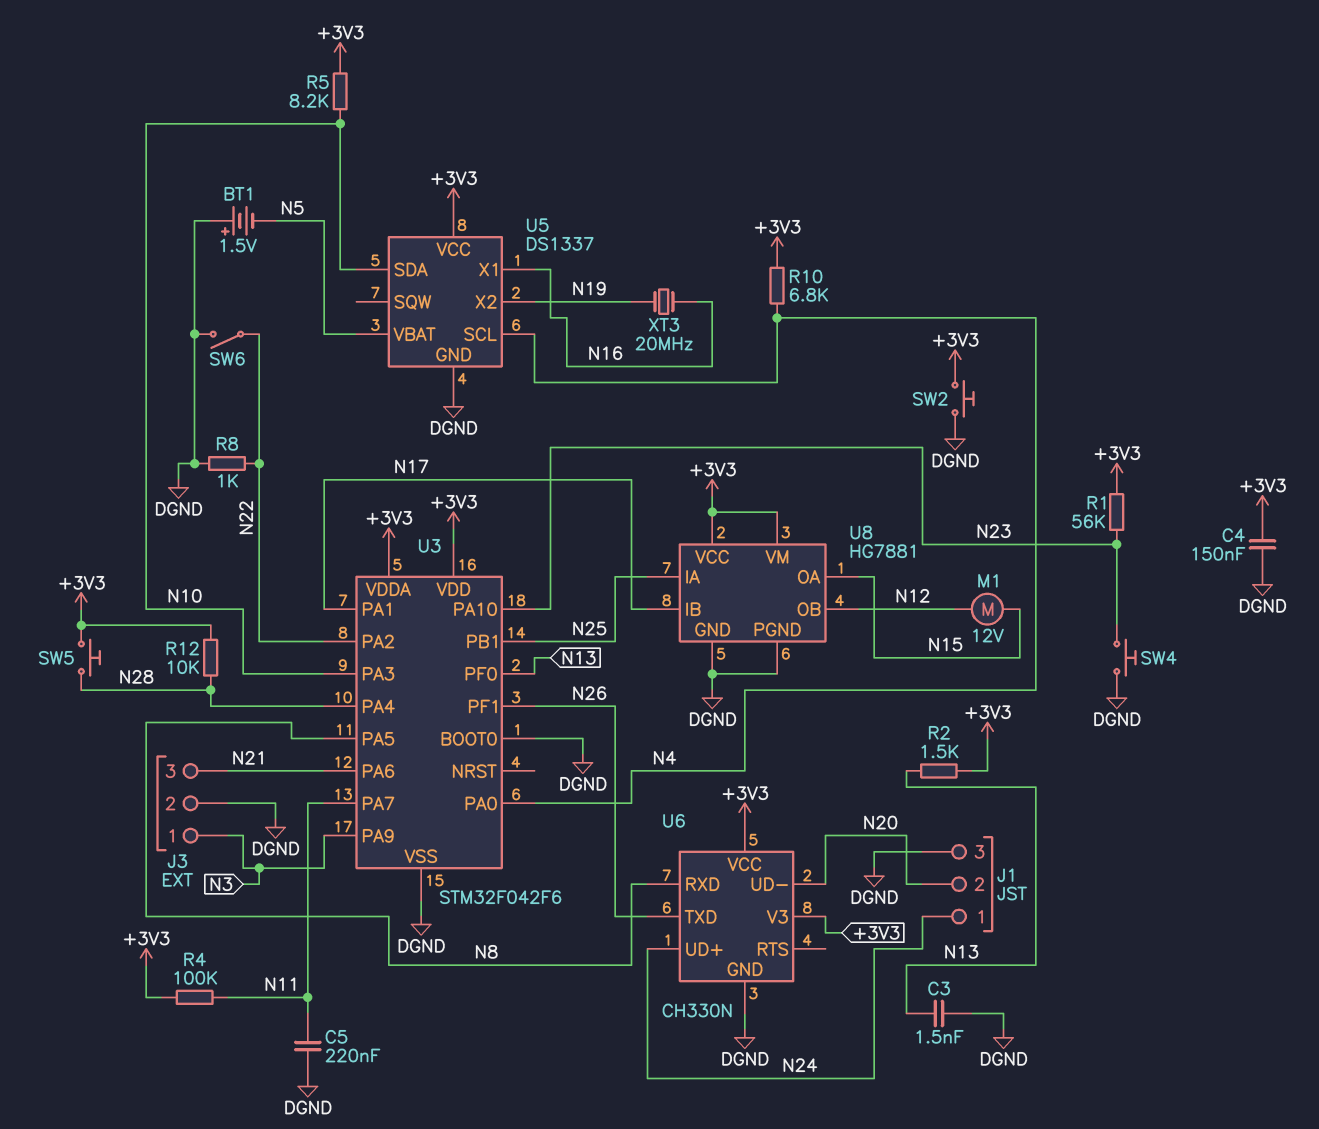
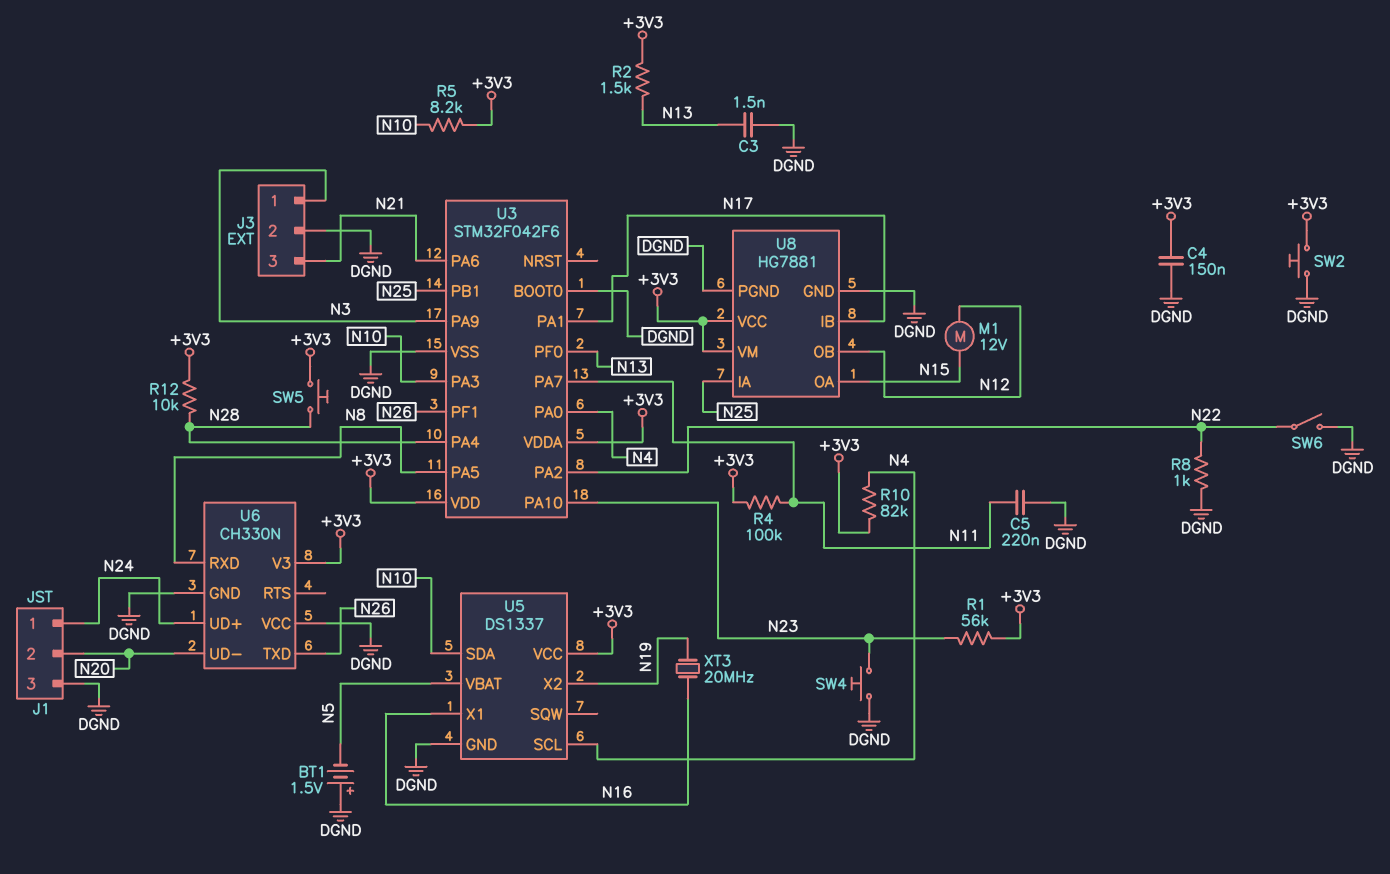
R10: 6.8k (+3V3, N4) -> 82k (+3V3, N4)
U6 pin VCC: +3V3 -> DGND

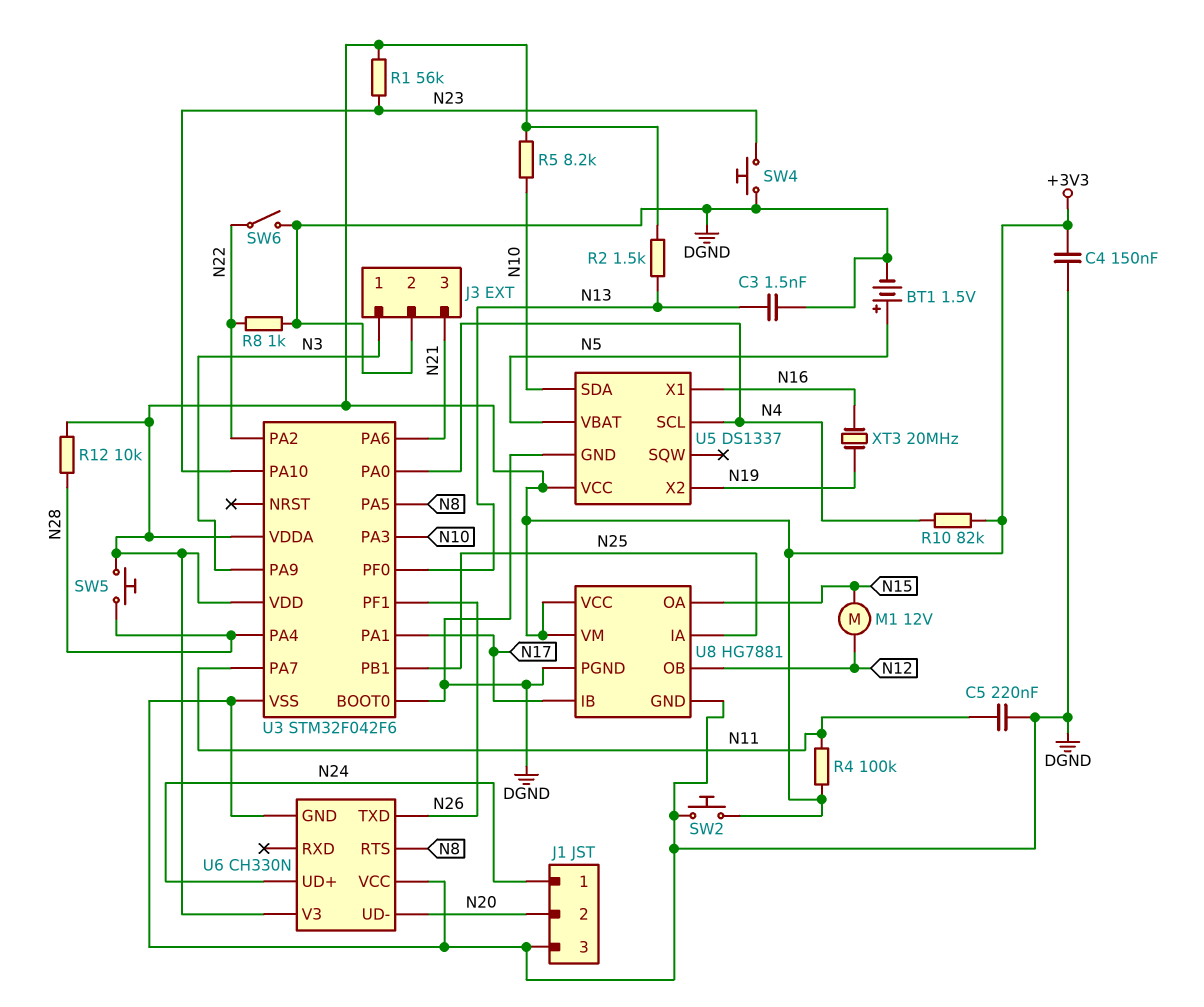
BT1: 1.5V (plus DGND, minus N5) -> 1.5V (plus N5, minus DGND)
U6 pin RTS: none -> N8
U6 pin RXD: N8 -> none

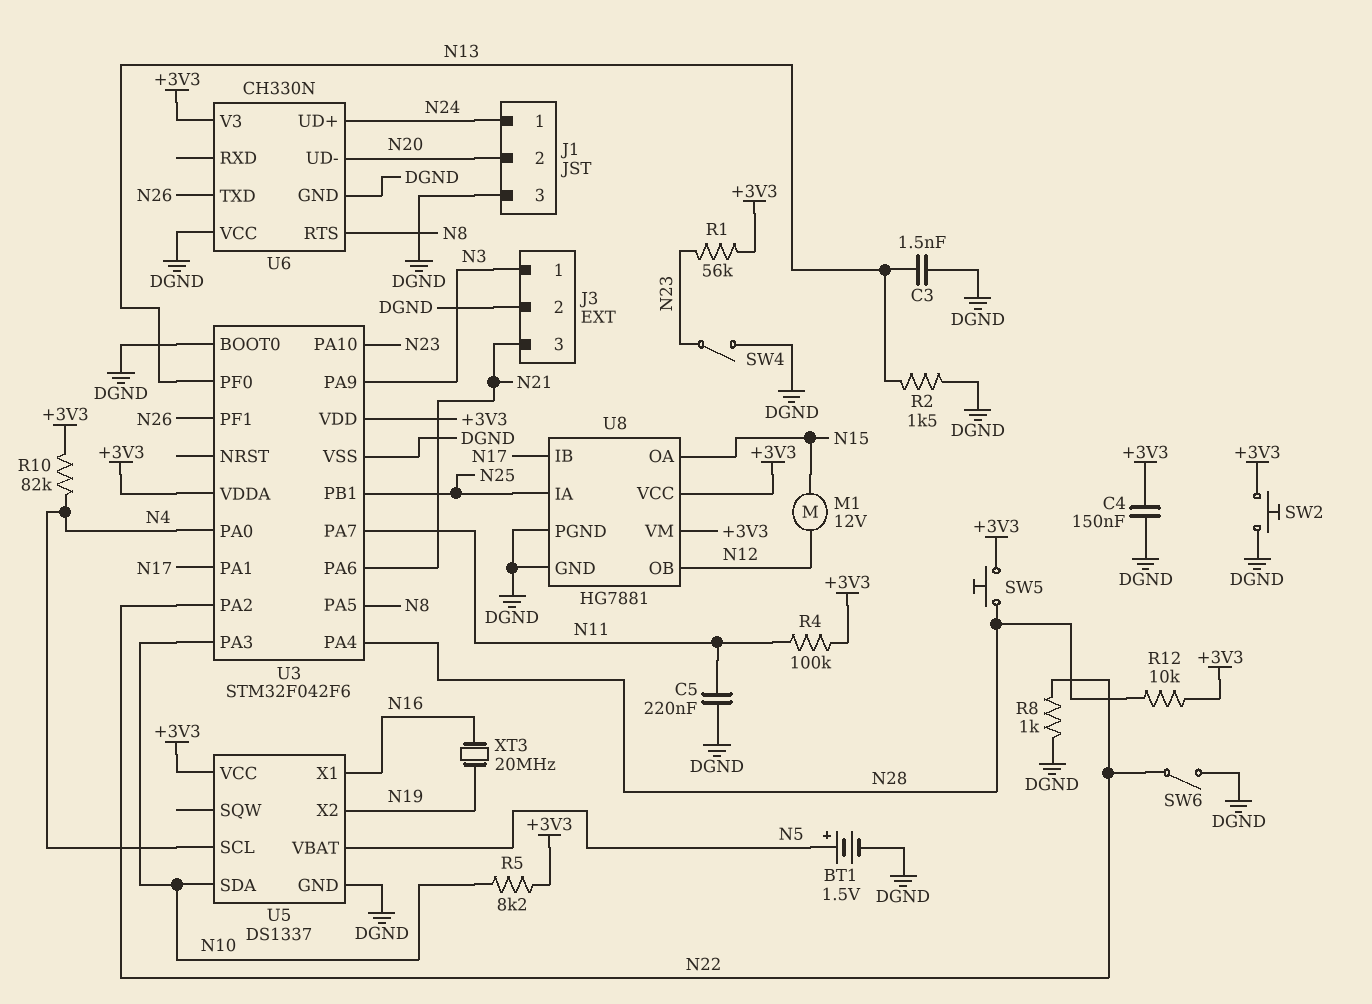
R2: 1.5k (+3V3, N13) -> 1.5k (DGND, N13)
SW4: button (DGND, N23) -> switch (DGND, N23)

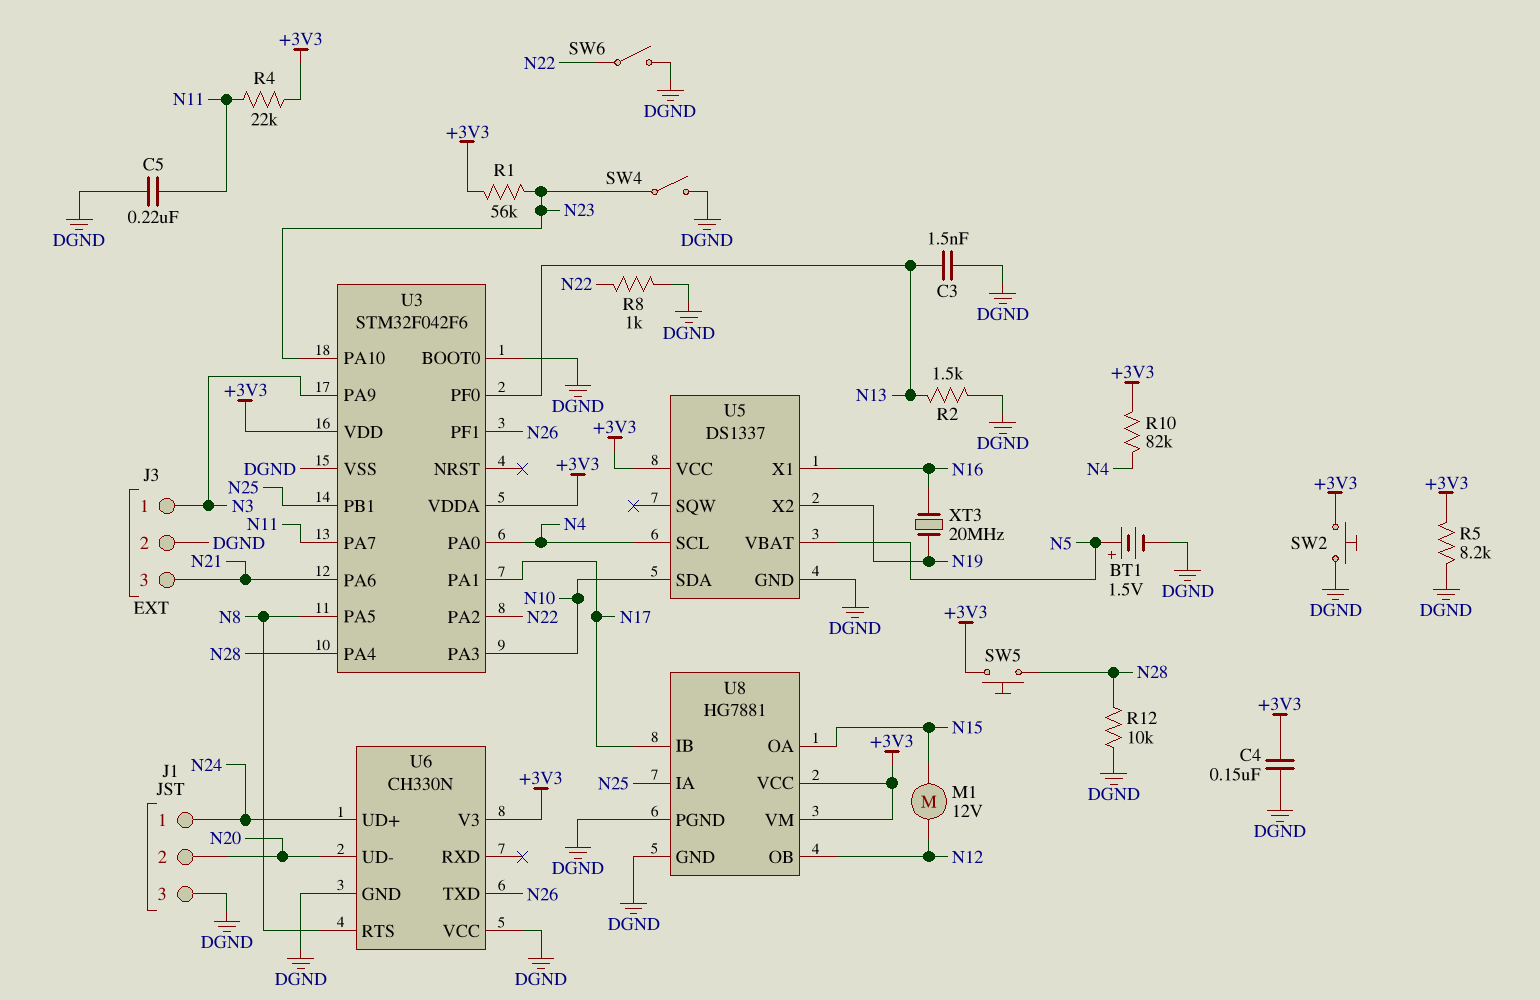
R4: 100k (+3V3, N11) -> 22k (+3V3, N11)
R5: 8.2k (+3V3, N10) -> 8.2k (+3V3, DGND)
R12: 10k (+3V3, N28) -> 10k (DGND, N28)

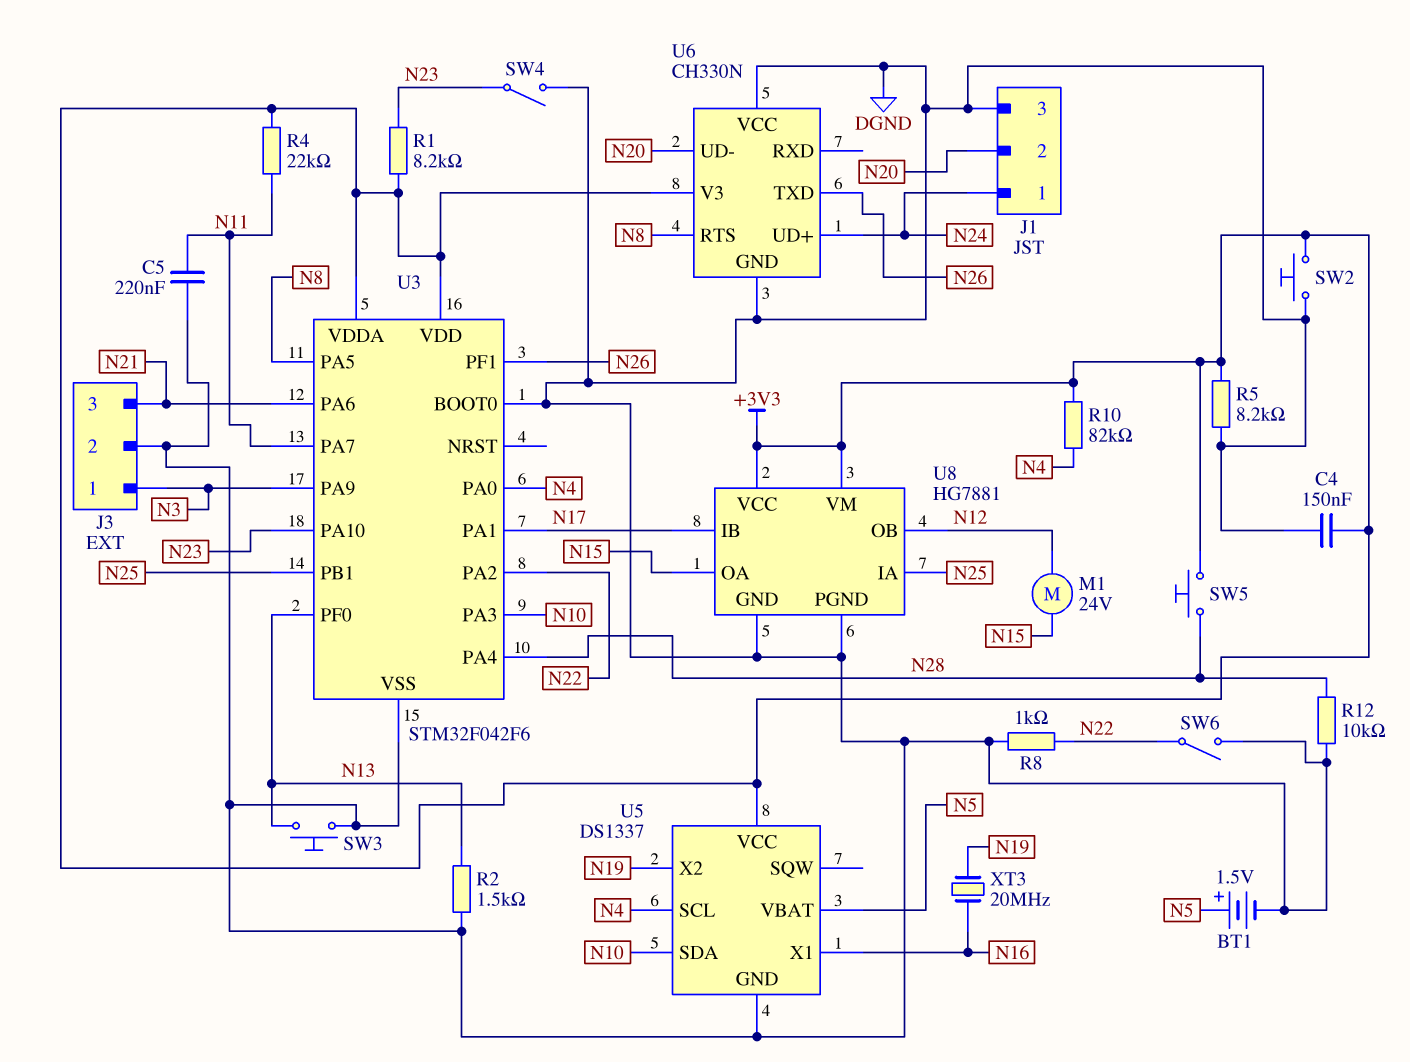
C3: 1.5nF (DGND, N13) -> none
M1: motor 12V (N12, N15) -> motor 24V (N12, N15)
R1: 56k (+3V3, N23) -> 8.2k (+3V3, N23)
SW3: none -> button (DGND, N13)

